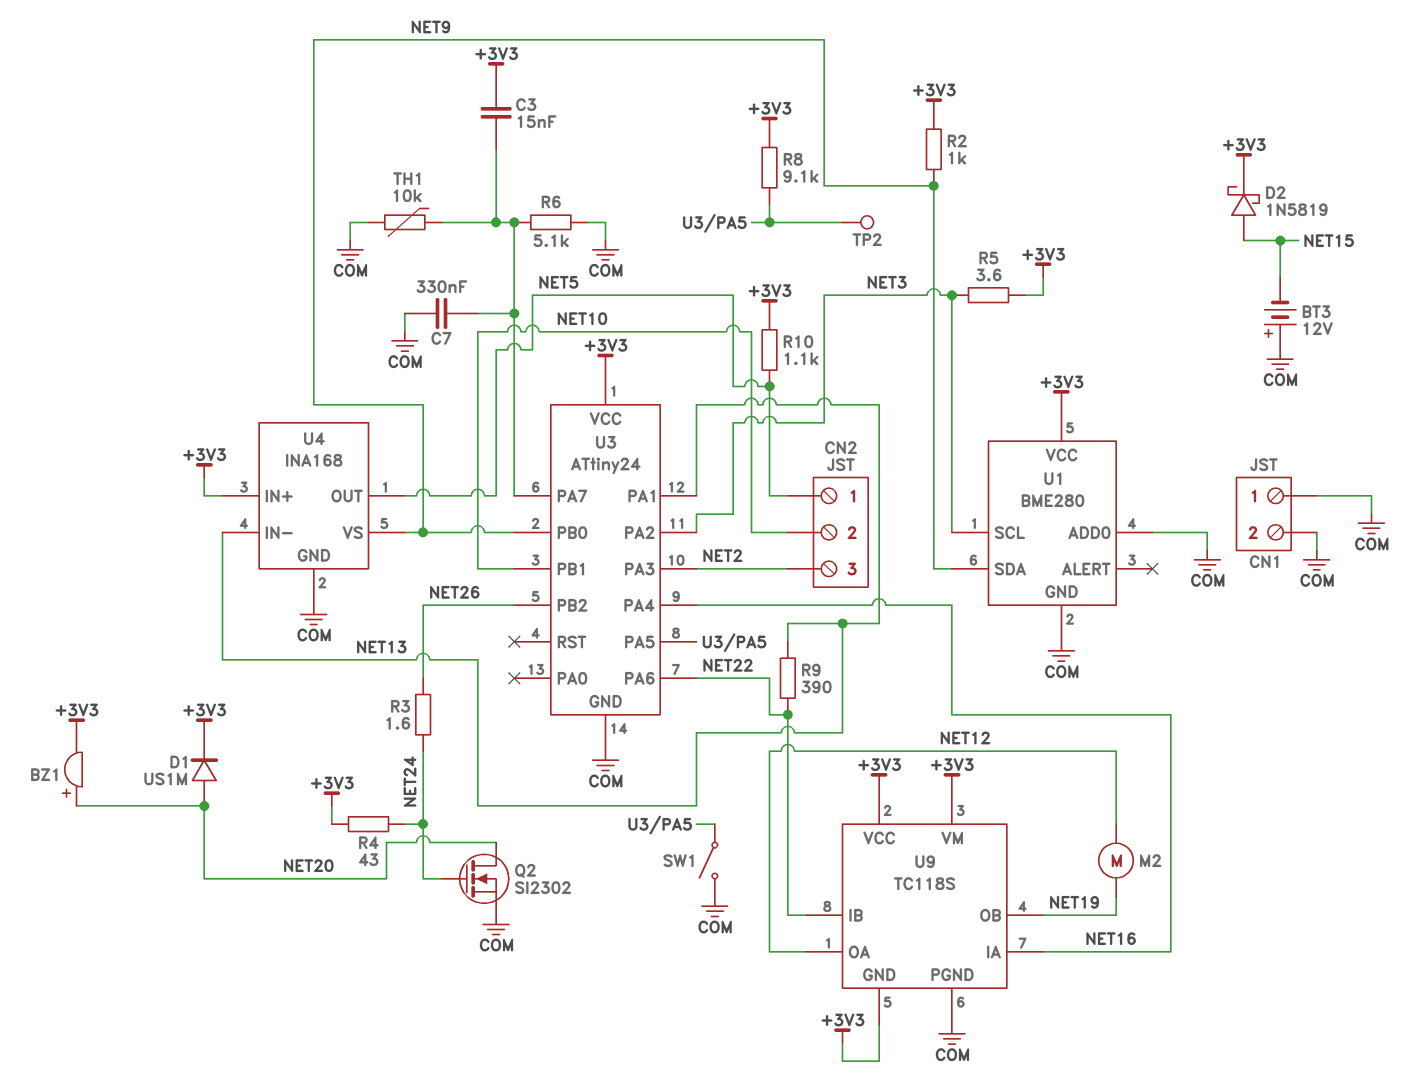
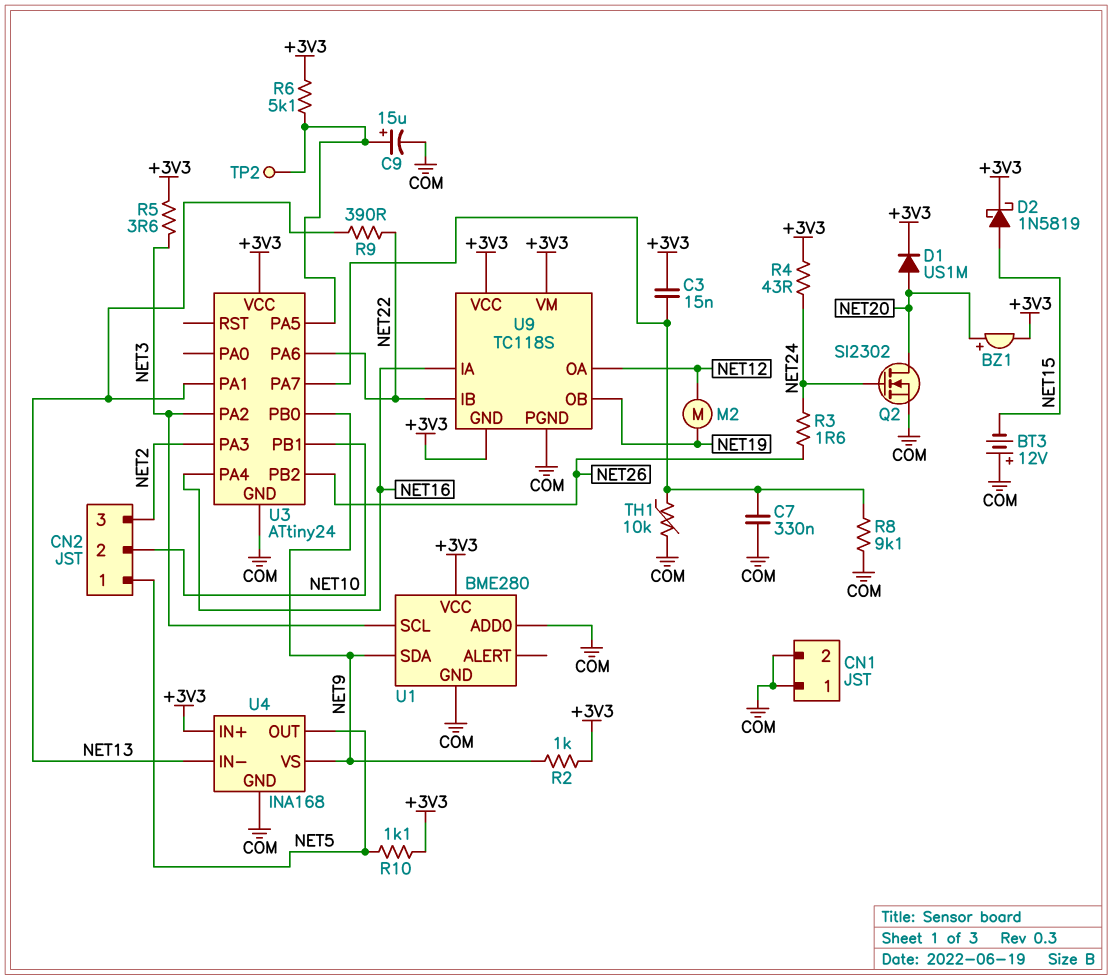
C9: none -> 15uF (plus U3/PA5, minus COM)
R6: 5.1k (COM, U3/PA7) -> 5.1k (+3V3, U3/PA5)
R8: 9.1k (+3V3, U3/PA5) -> 9.1k (COM, U3/PA7)
SW1: switch (COM, U3/PA5) -> none

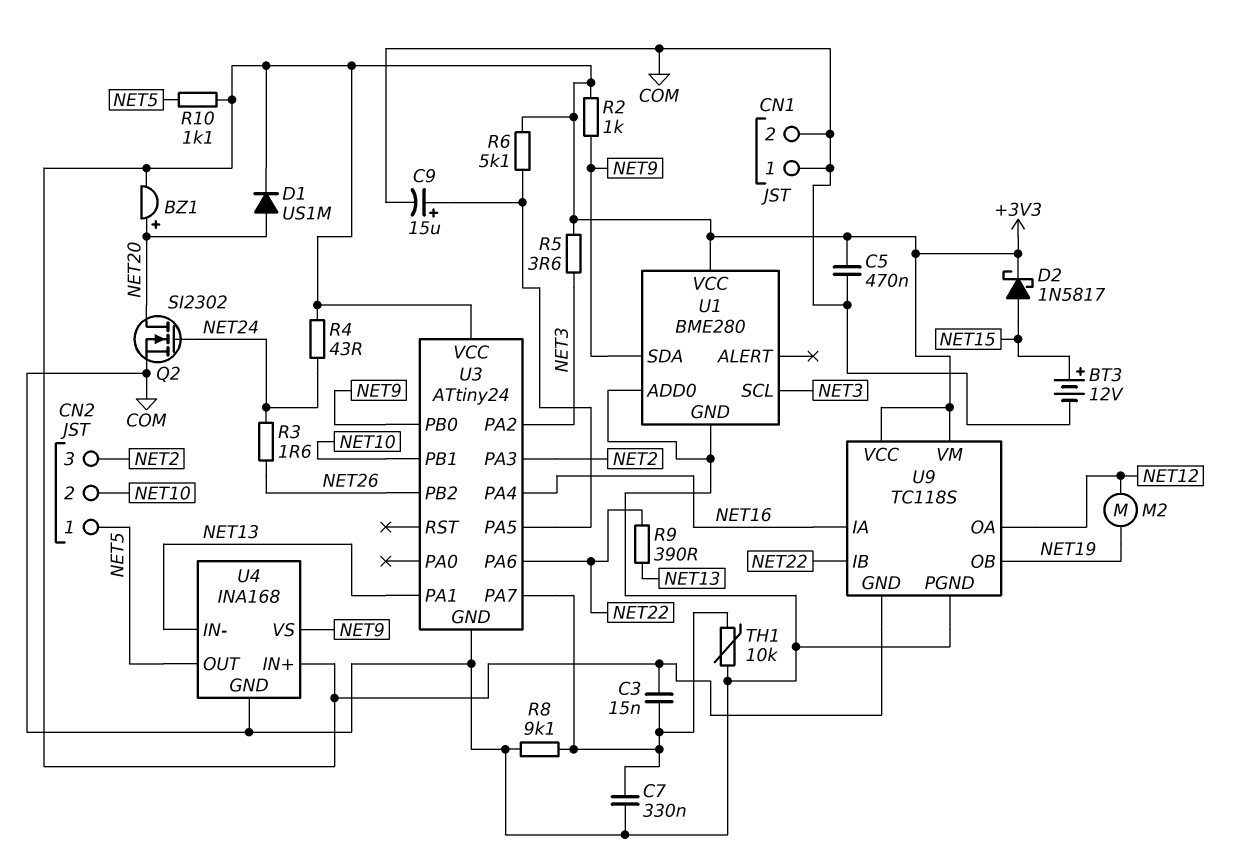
BT3: 12V (plus COM, minus NET15) -> 12V (plus NET15, minus COM)
C5: none -> 470nF (+3V3, COM)
D2: schottky 1N5819 (A NET15, K +3V3) -> schottky 1N5817 (A NET15, K +3V3)
TP2: test point (U3/PA5) -> none

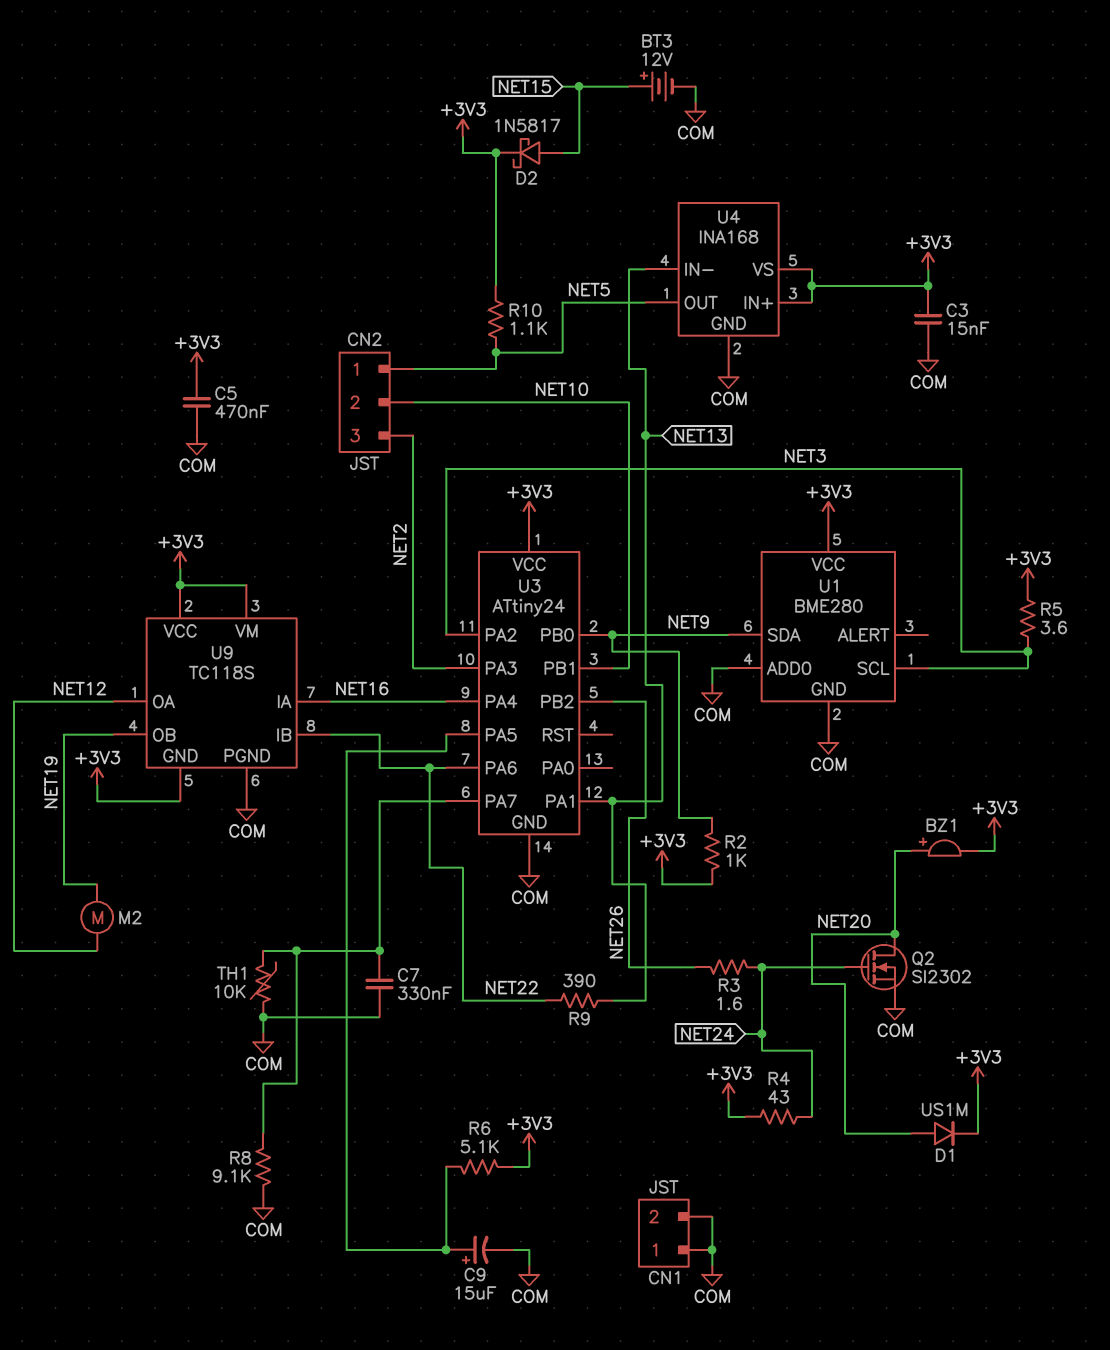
C3: 15nF (+3V3, U3/PA7) -> 15nF (+3V3, COM)
U4 pin VS: NET9 -> +3V3

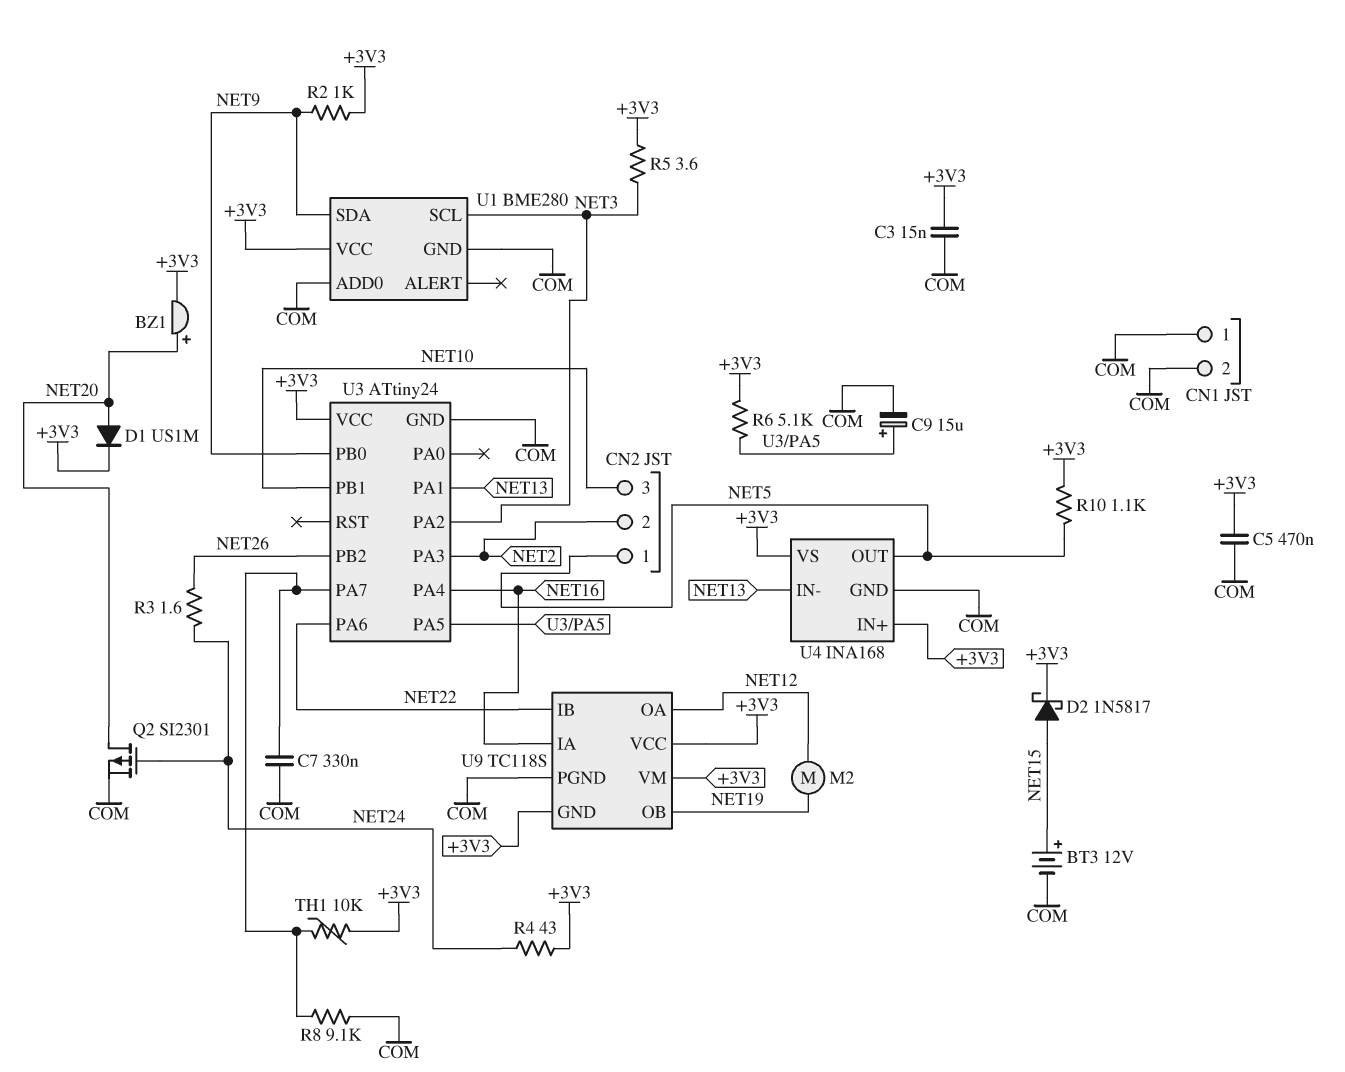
CN2 pin 2: NET10 -> NET2
CN2 pin 3: NET2 -> NET10
Q2: NMOS SI2302 (G NET24, D NET20, S COM) -> PMOS SI2301 (G NET24, D NET20, S COM)
R9: 390 (NET13, NET22) -> none
TH1: 10k (COM, U3/PA7) -> 10k (+3V3, U3/PA7)

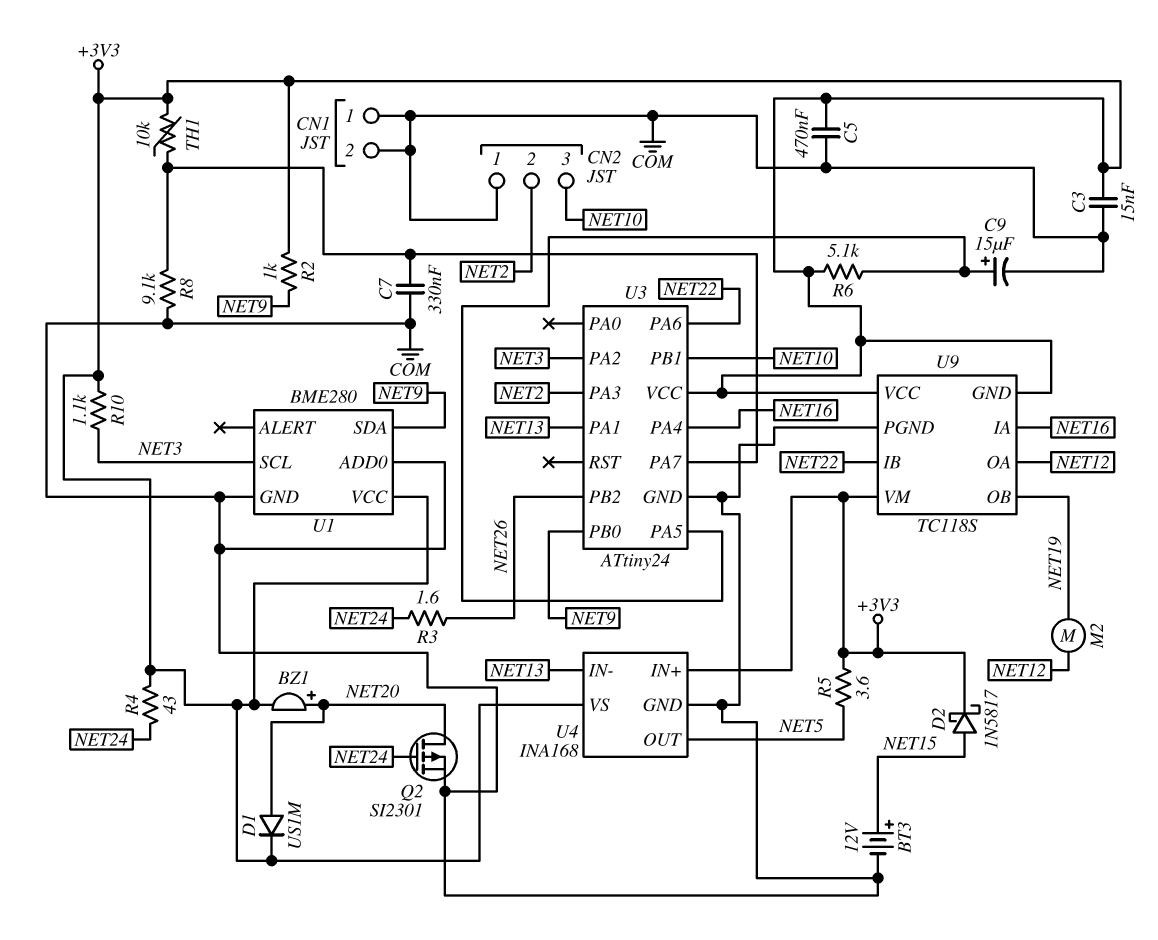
CN2 pin 1: NET5 -> COM
R5: 3.6 (+3V3, NET3) -> 3.6 (+3V3, NET5)
R10: 1.1k (+3V3, NET5) -> 1.1k (+3V3, NET3)

